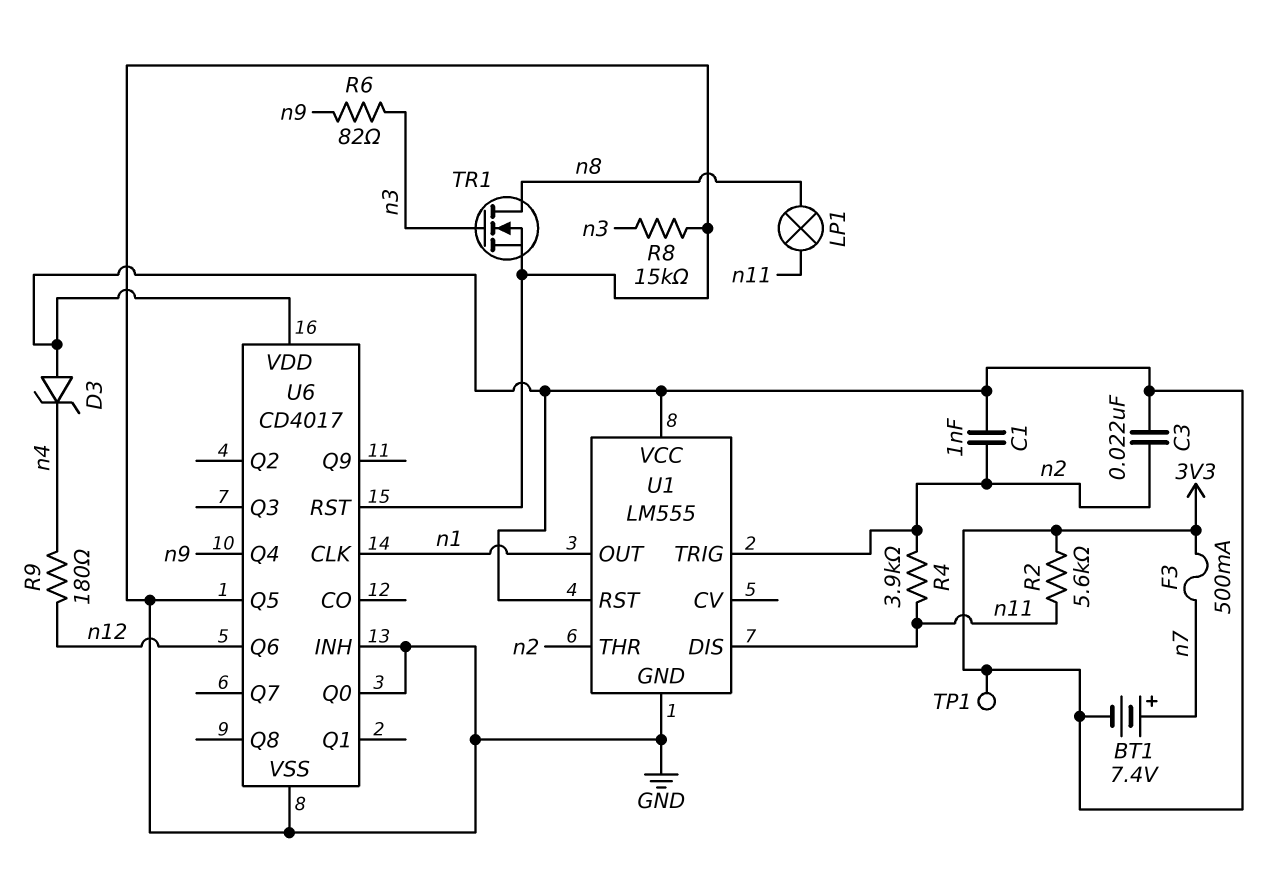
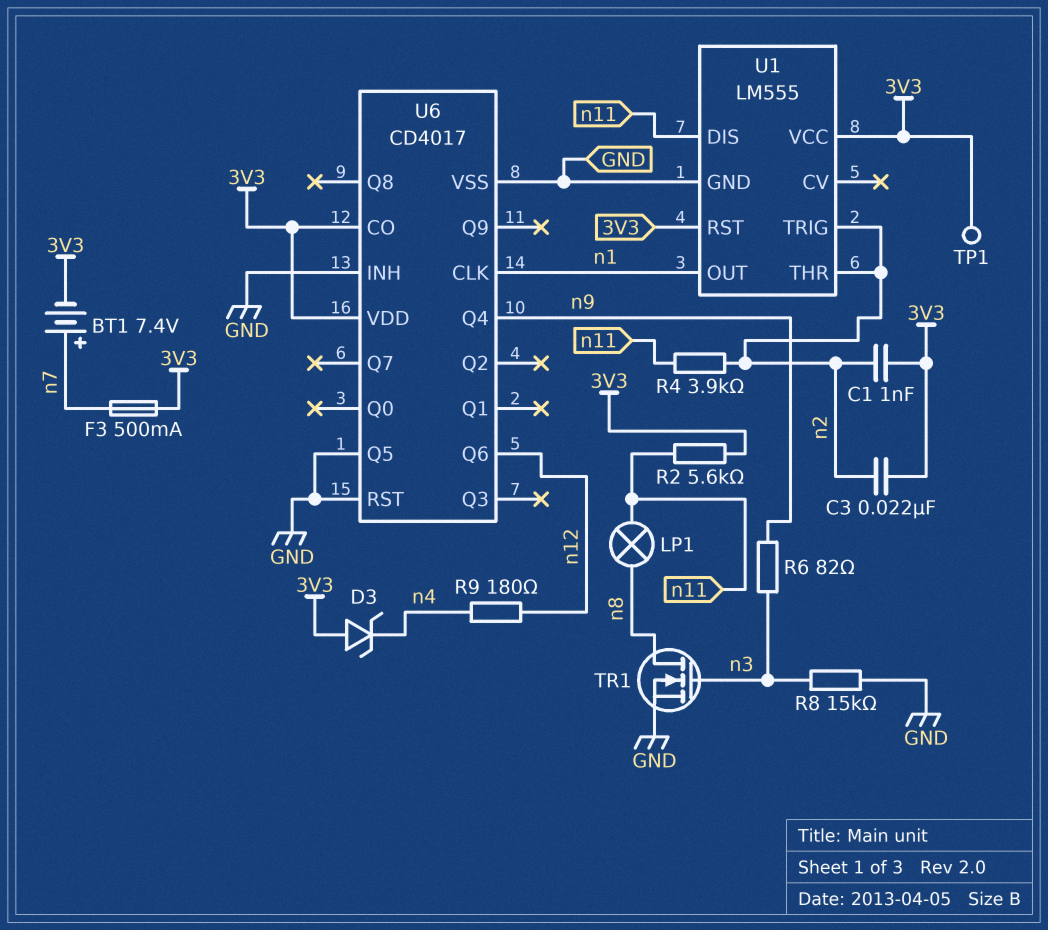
U6 pin CO: none -> 3V3
U6 pin Q0: GND -> none

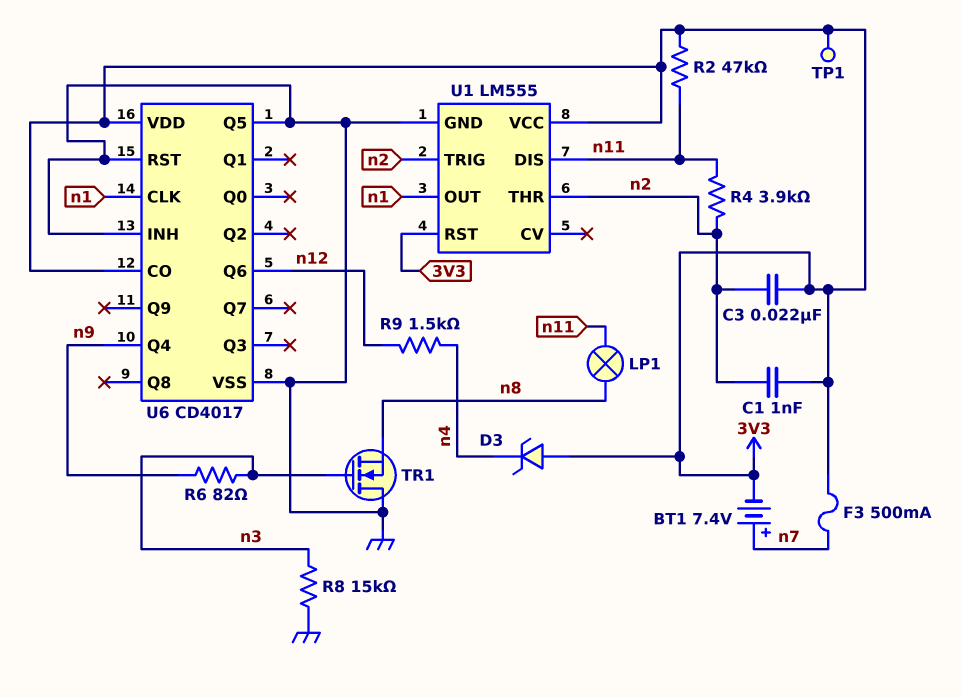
R2: 5.6k (3V3, n11) -> 47k (3V3, n11)
R9: 180 (n4, n12) -> 1.5k (n4, n12)
TR1: NMOS (G n3, D n8, S GND) -> NMOS (G n3, D GND, S n8)

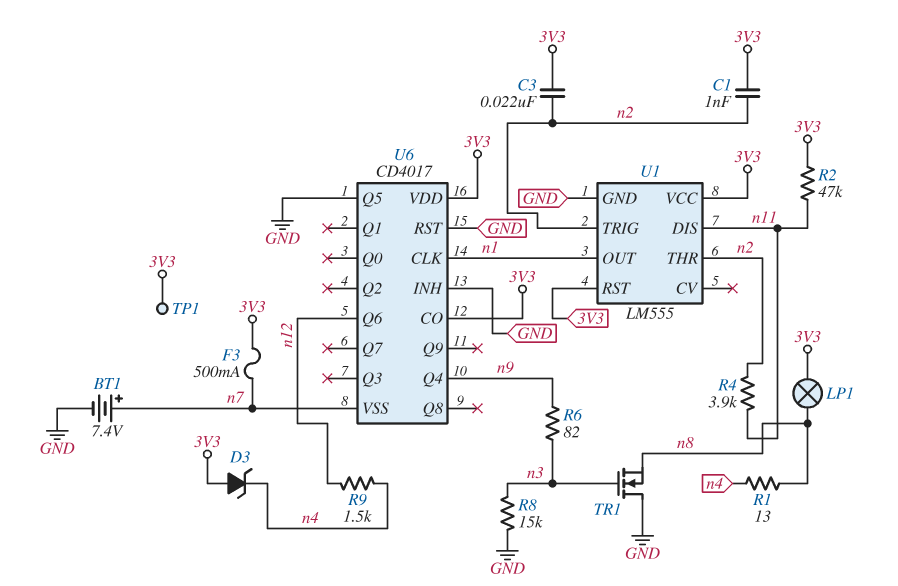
BT1: 7.4V (plus n7, minus 3V3) -> 7.4V (plus n7, minus GND)
LP1: lamp (n8, n11) -> lamp (3V3, n8)
R1: none -> 13 (n4, n8)
U6 pin VSS: GND -> n7

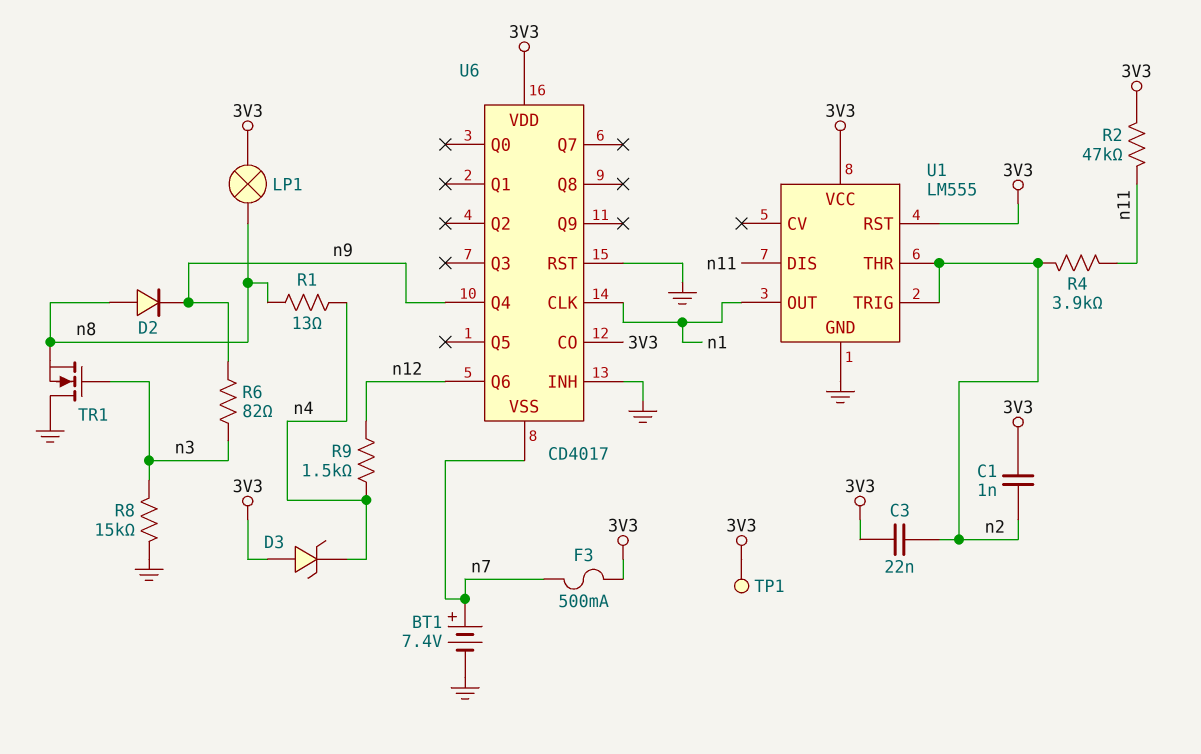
D2: none -> diode (A n8, K n9)
U6 pin Q5: GND -> none

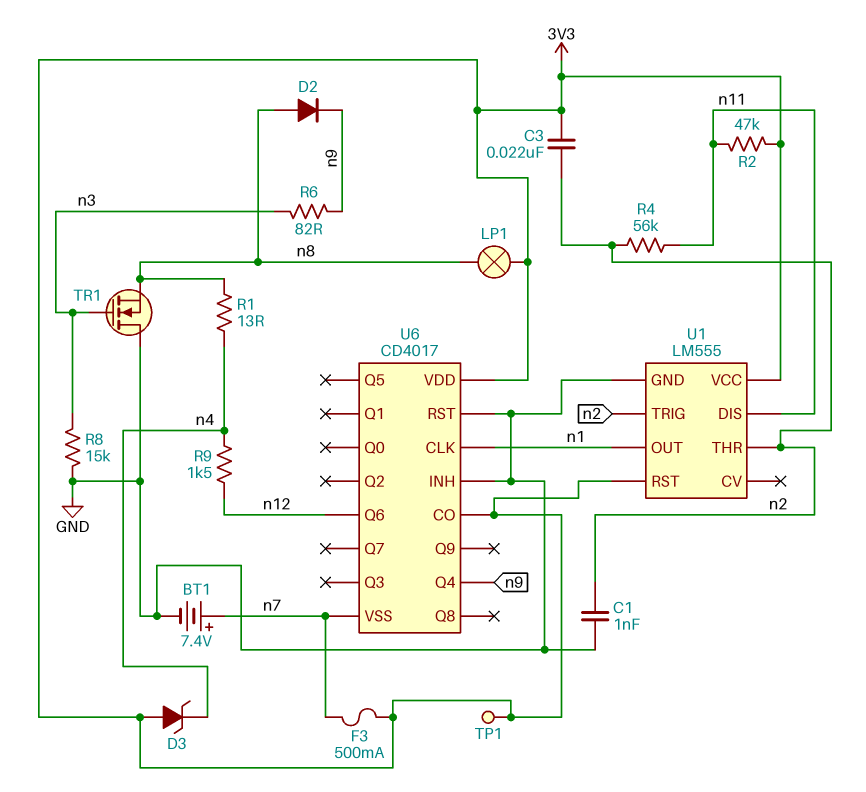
C1: 1nF (3V3, n2) -> 1nF (GND, n2)
R4: 3.9k (n2, n11) -> 56k (n2, n11)

